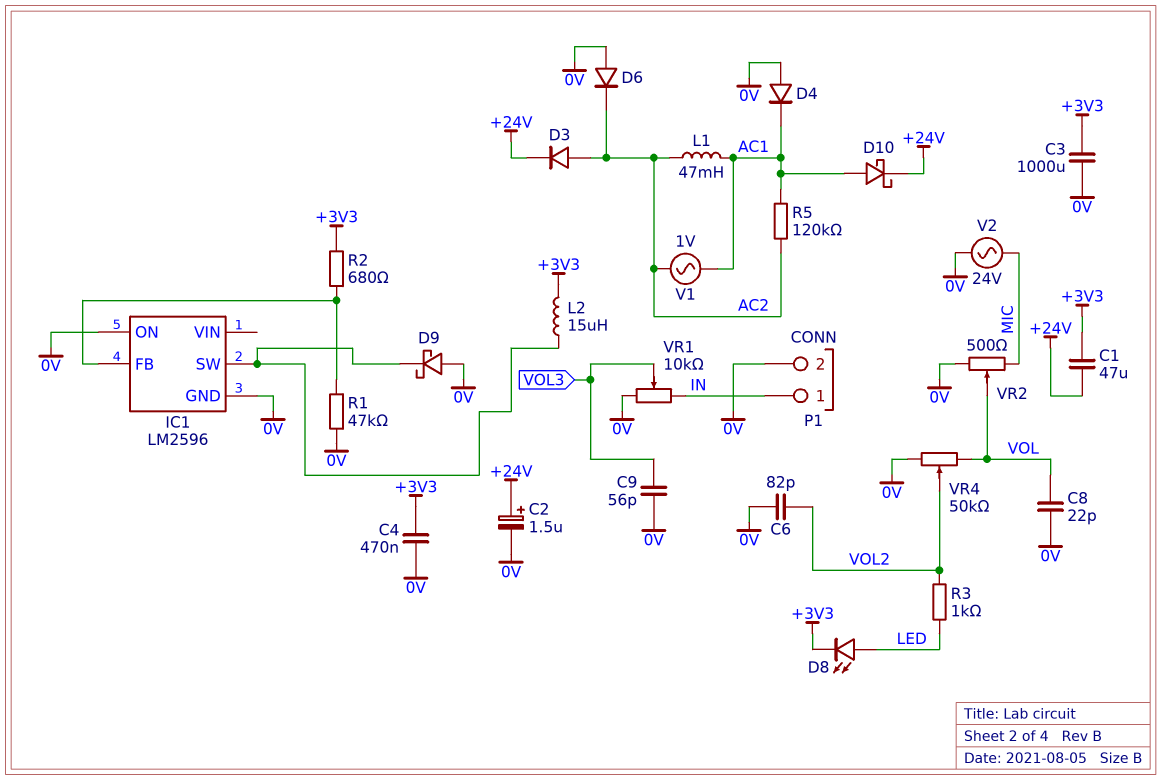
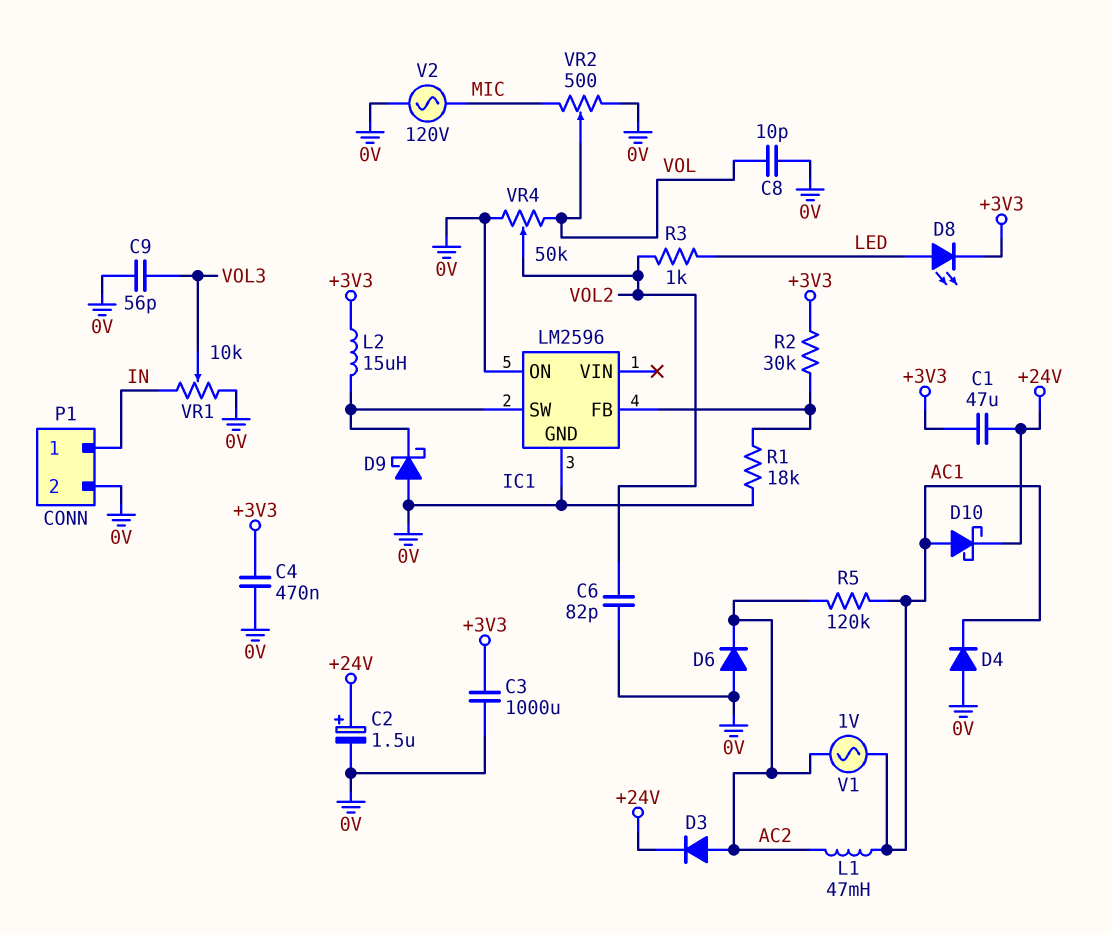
C8: 22pF (0V, VOL) -> 10pF (0V, VOL)
R1: 47k (0V, IC1/FB) -> 18k (0V, IC1/FB)
R2: 680 (+3V3, IC1/FB) -> 30k (+3V3, IC1/FB)
V2: AC 24V (0V, MIC) -> AC 120V (0V, MIC)

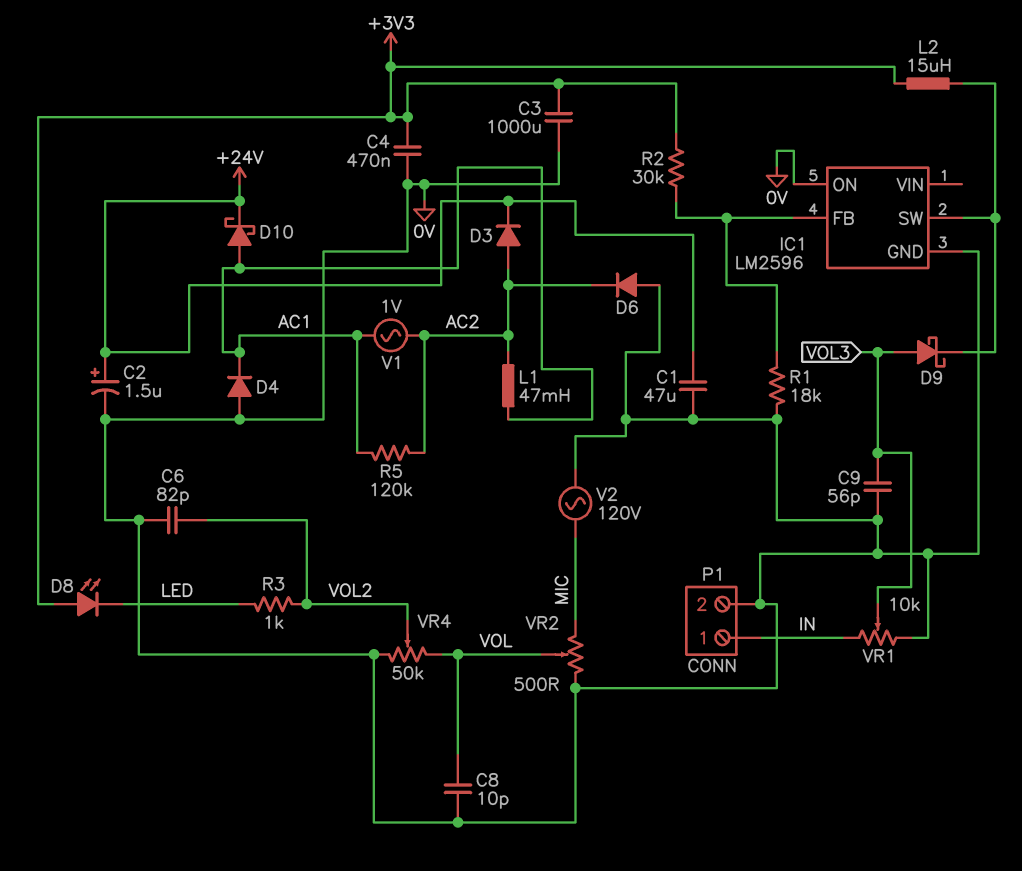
C1: 47uF (+3V3, +24V) -> 47uF (+24V, 0V)
D8: LED (A LED, K +3V3) -> LED (A +3V3, K LED)
D9: schottky (A 0V, K IC1/SW) -> schottky (A VOL3, K IC1/SW)

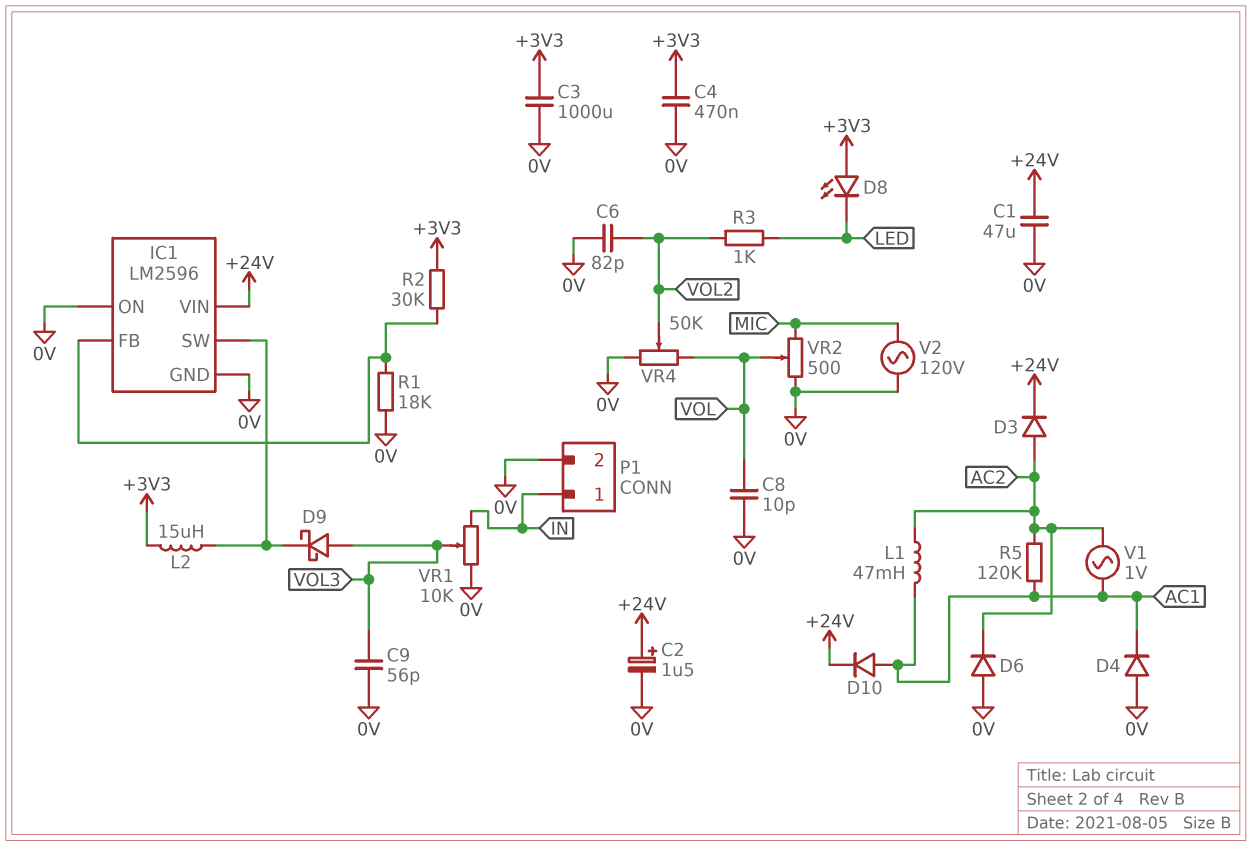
D10: schottky (A AC1, K +24V) -> diode (A AC1, K +24V)
IC1 pin VIN: none -> +24V

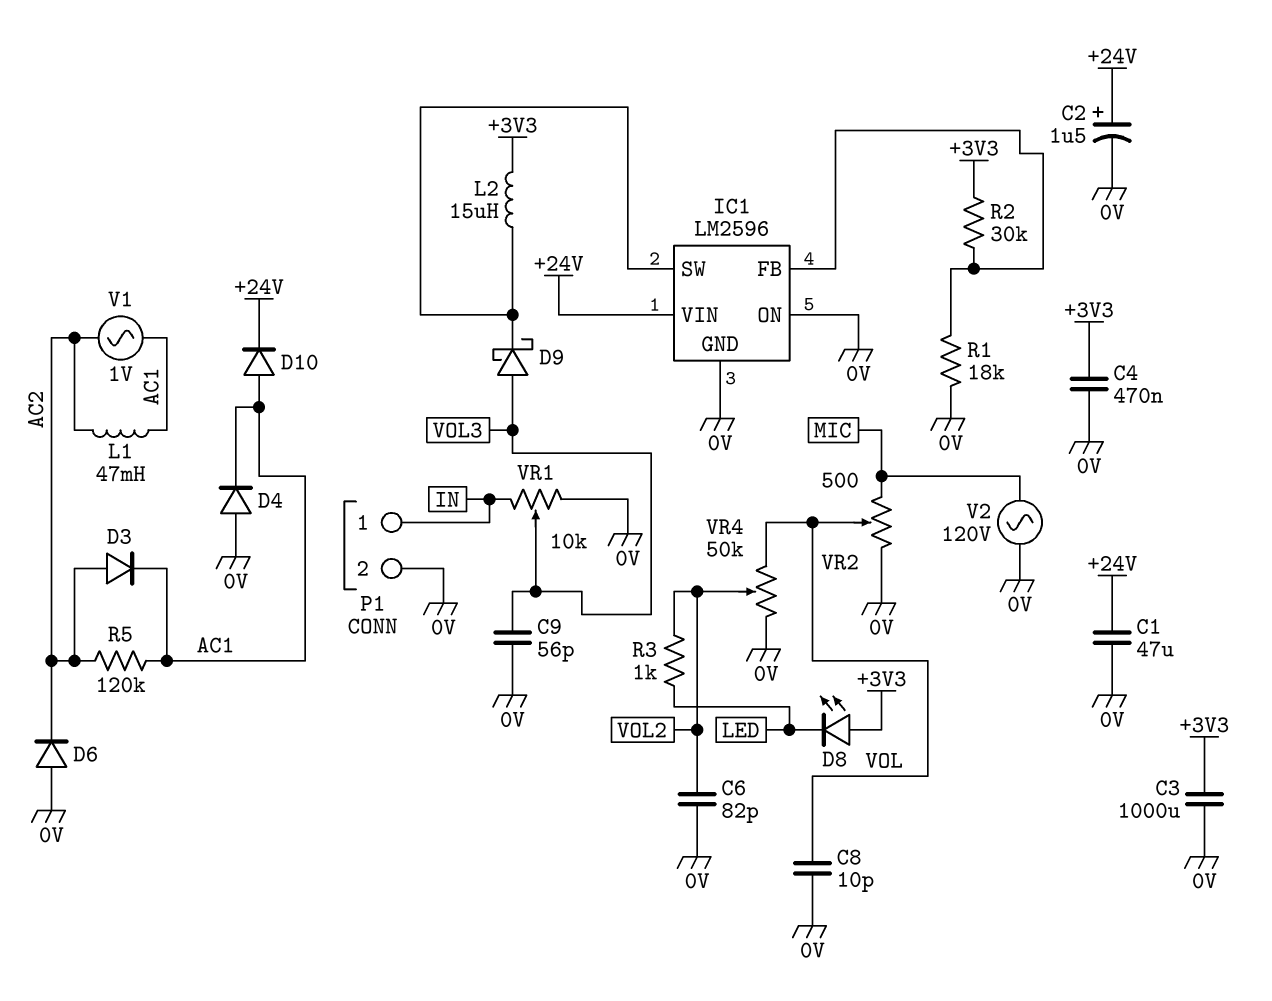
D3: diode (A AC2, K +24V) -> diode (A AC2, K AC1)

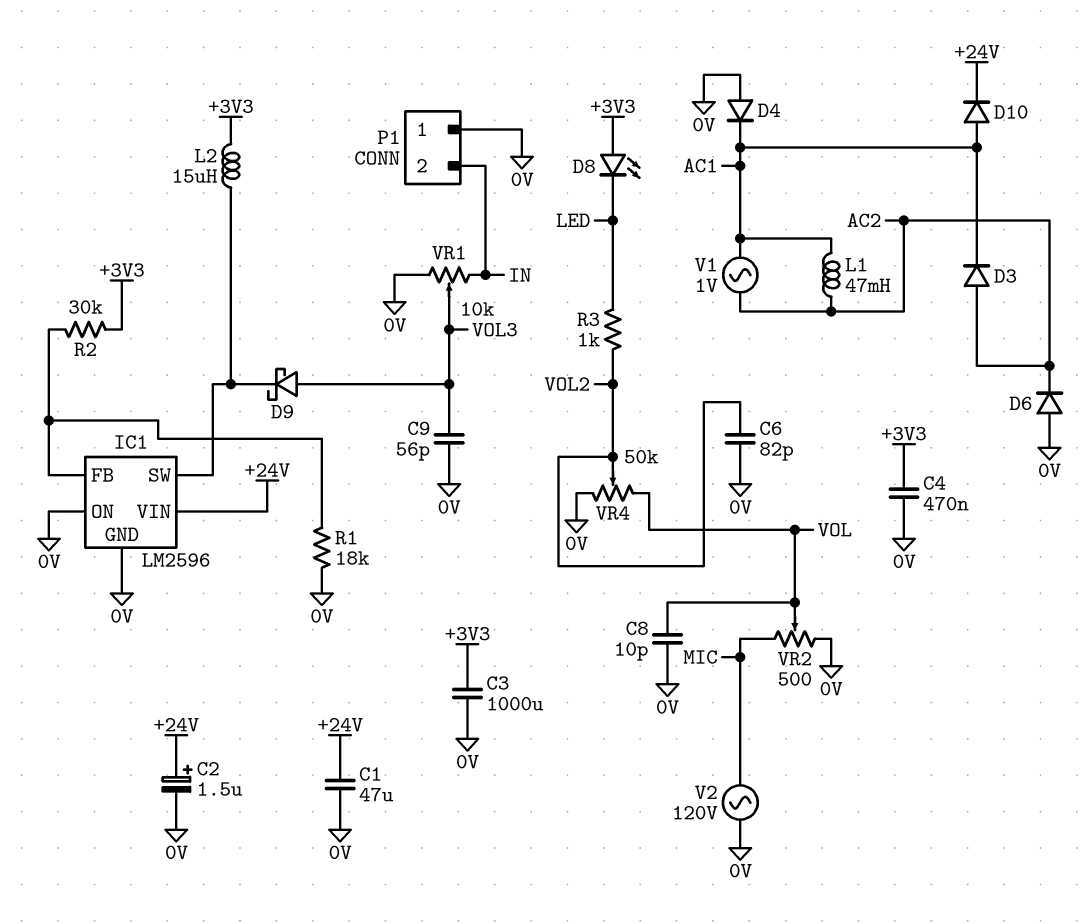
P1 pin 1: IN -> 0V
P1 pin 2: 0V -> IN
R5: 120k (AC1, AC2) -> none

